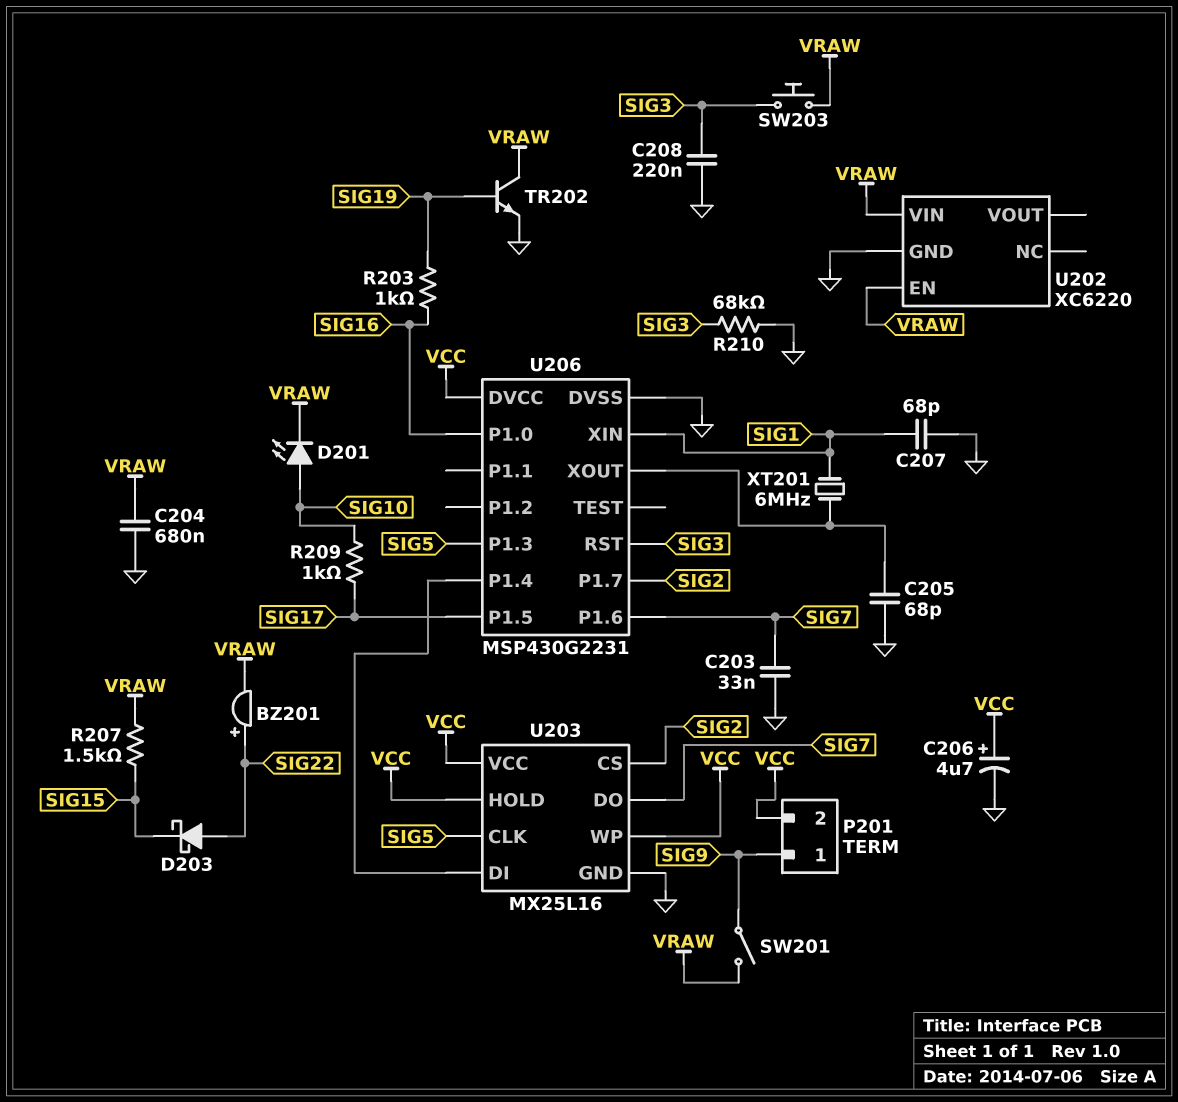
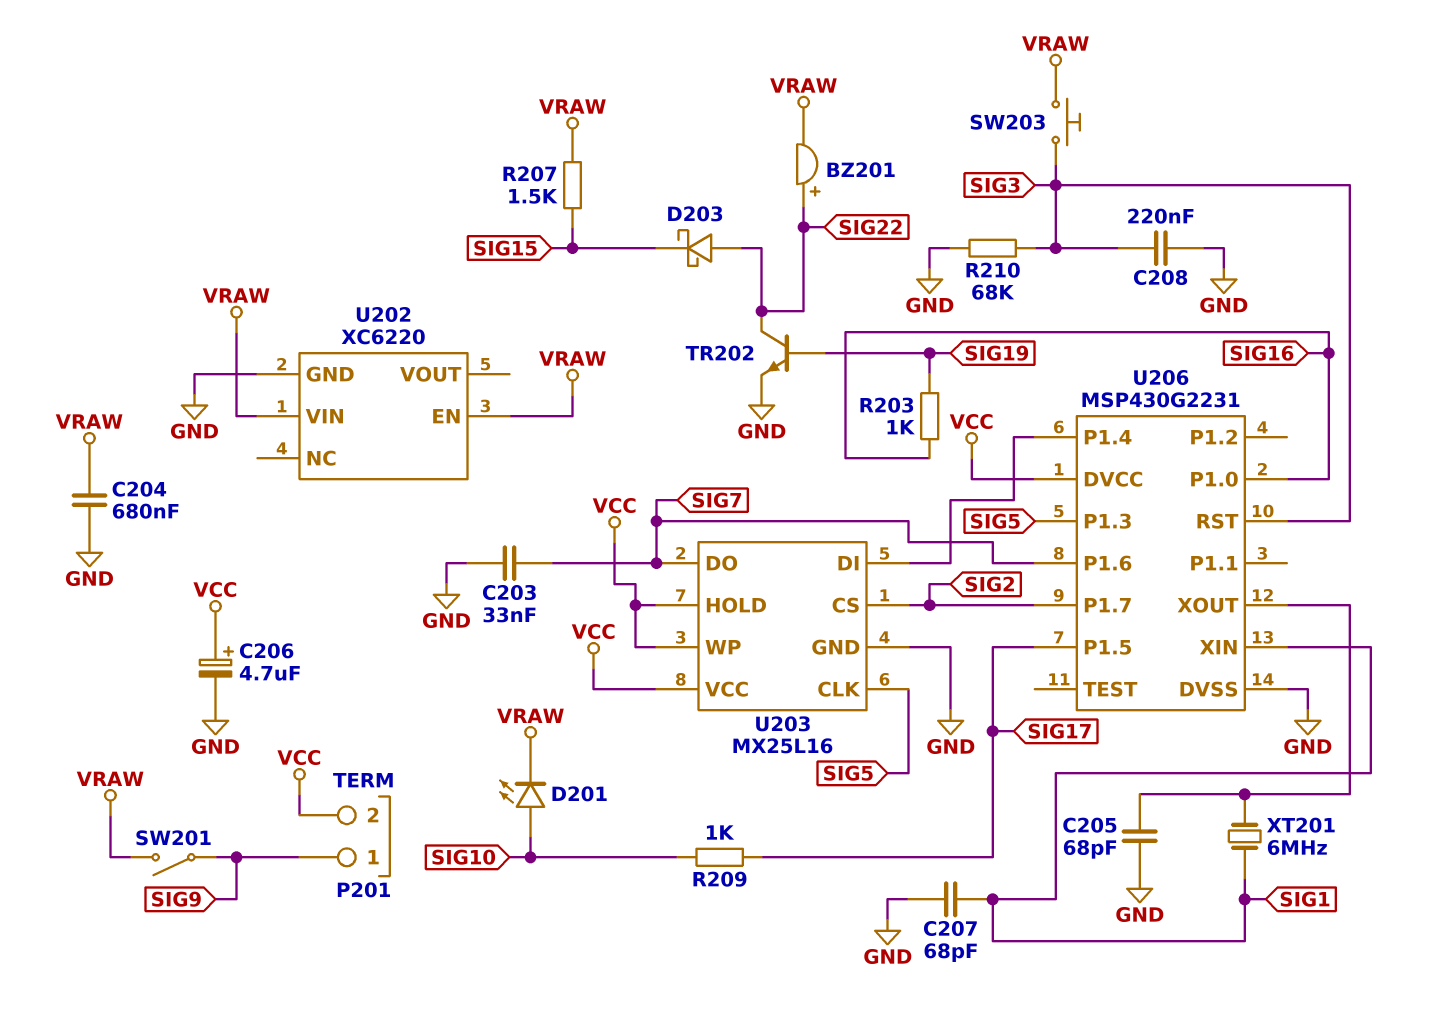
TR202: NPN (B SIG19, C VRAW, E GND) -> NPN (B SIG19, C SIG22, E GND)

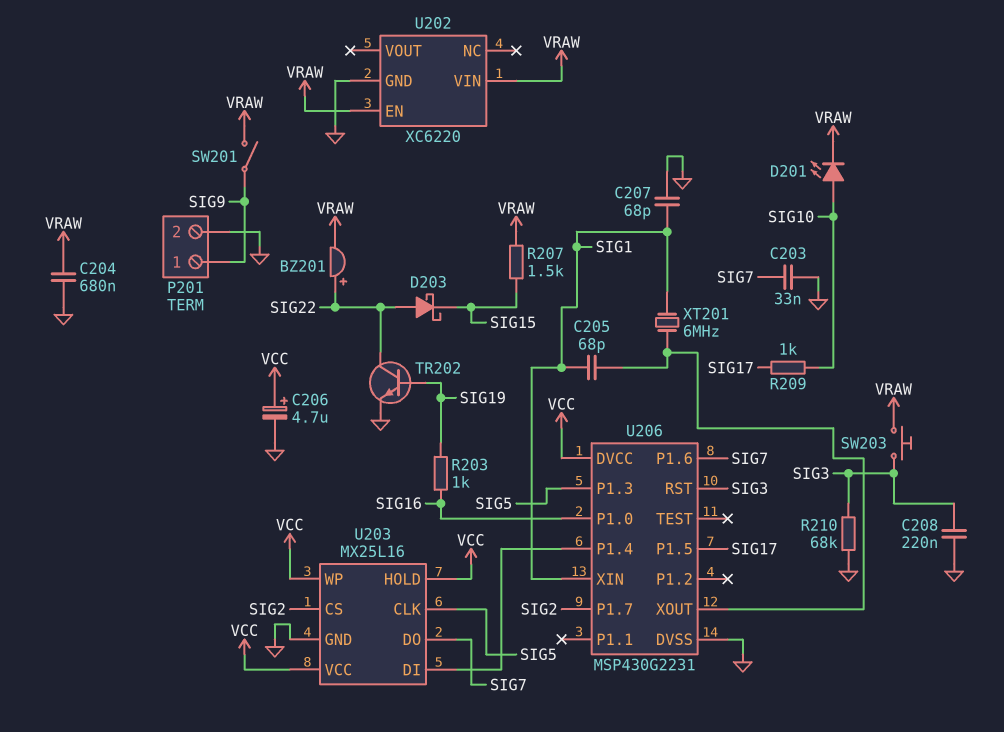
C205: 68pF (GND, U206/XOUT) -> 68pF (SIG1, U206/XOUT)
P201 pin 2: VCC -> GND

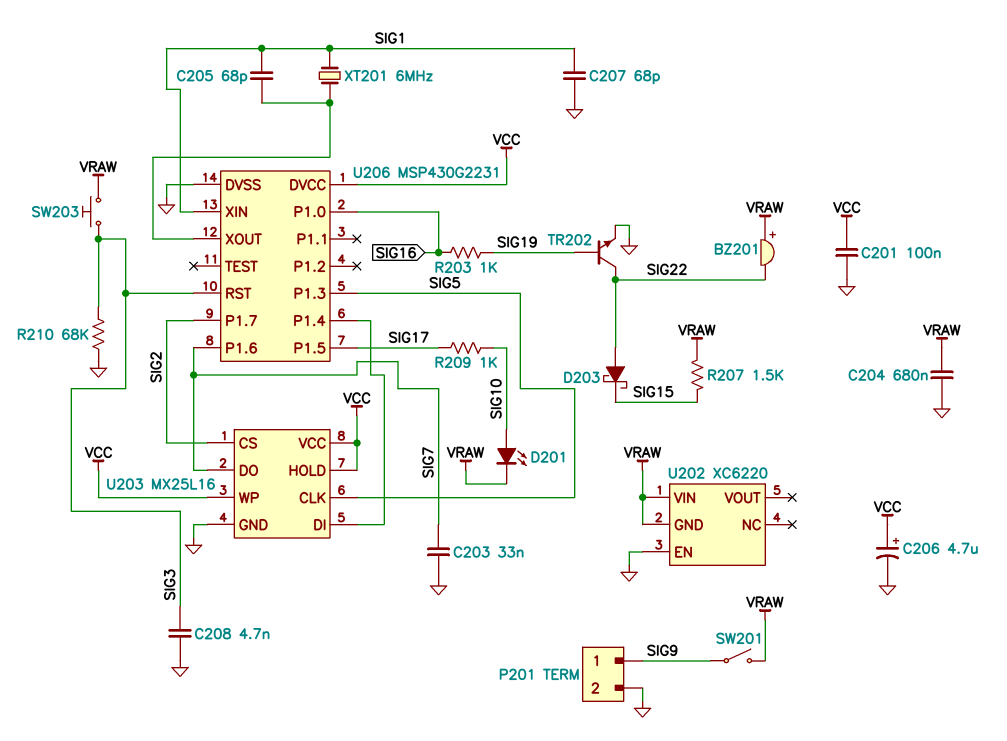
BZ201: buzzer (plus SIG22, minus VRAW) -> buzzer (plus VRAW, minus SIG22)
C201: none -> 100nF (GND, VCC)
C208: 220nF (GND, SIG3) -> 4.7nF (GND, SIG3)
U202 pin EN: VRAW -> GND
U202 pin GND: GND -> VRAW

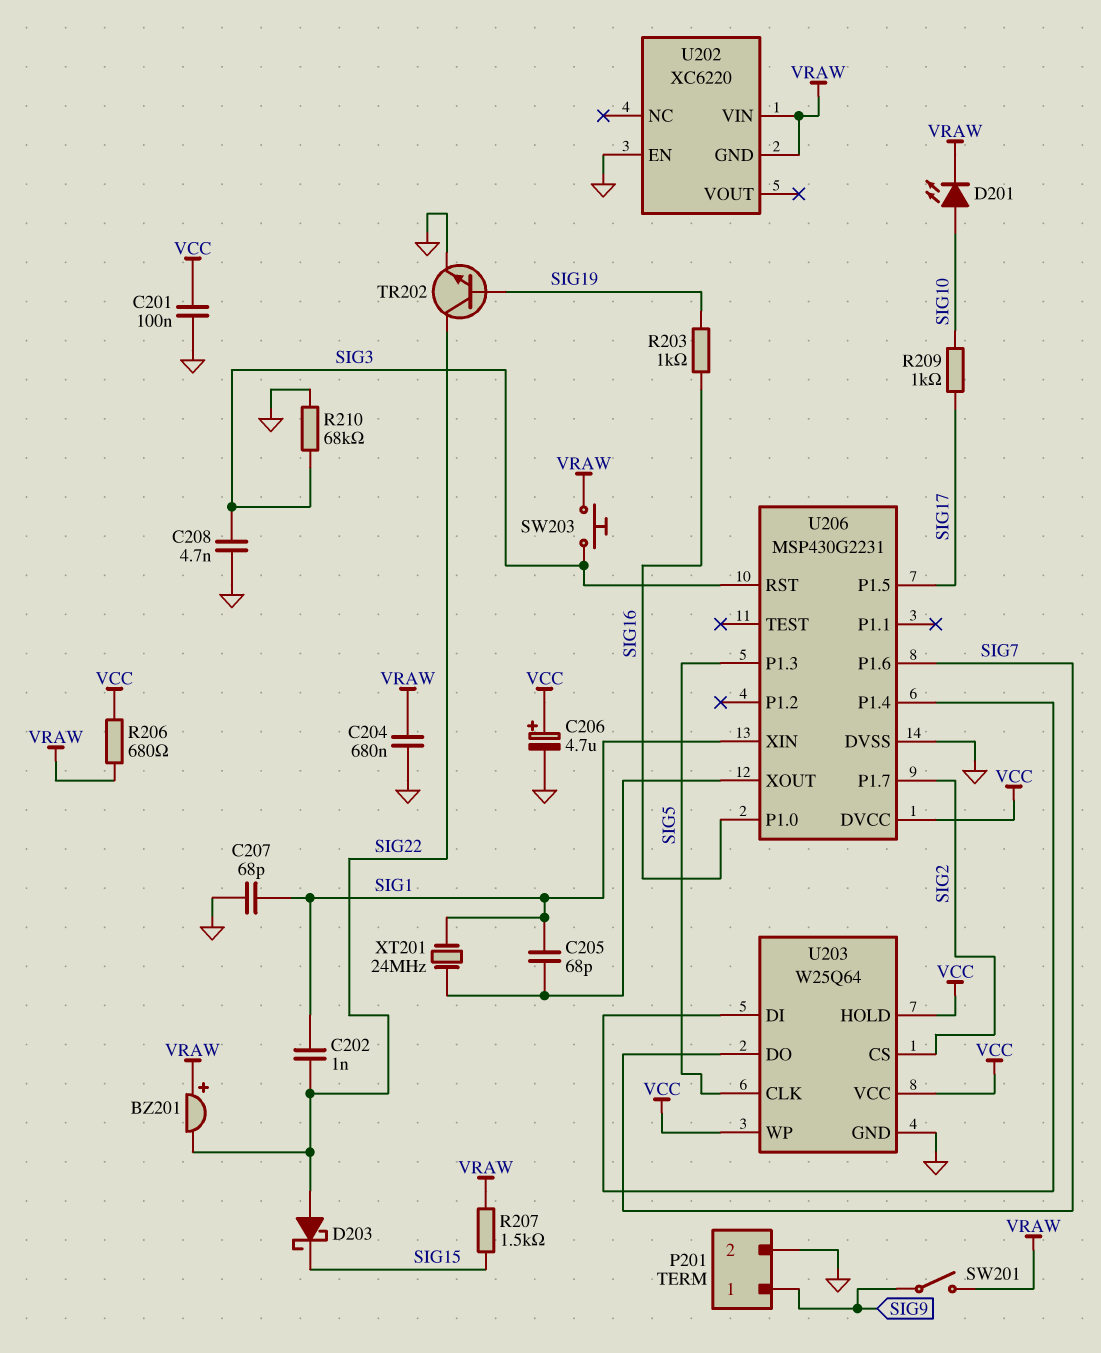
C202: none -> 1nF (SIG1, SIG22)
C203: 33nF (GND, SIG7) -> none
R206: none -> 680 (VCC, VRAW)
U203: MX25L16 -> W25Q64
XT201: 6MHz (SIG1, U206/XOUT) -> 24MHz (SIG1, U206/XOUT)

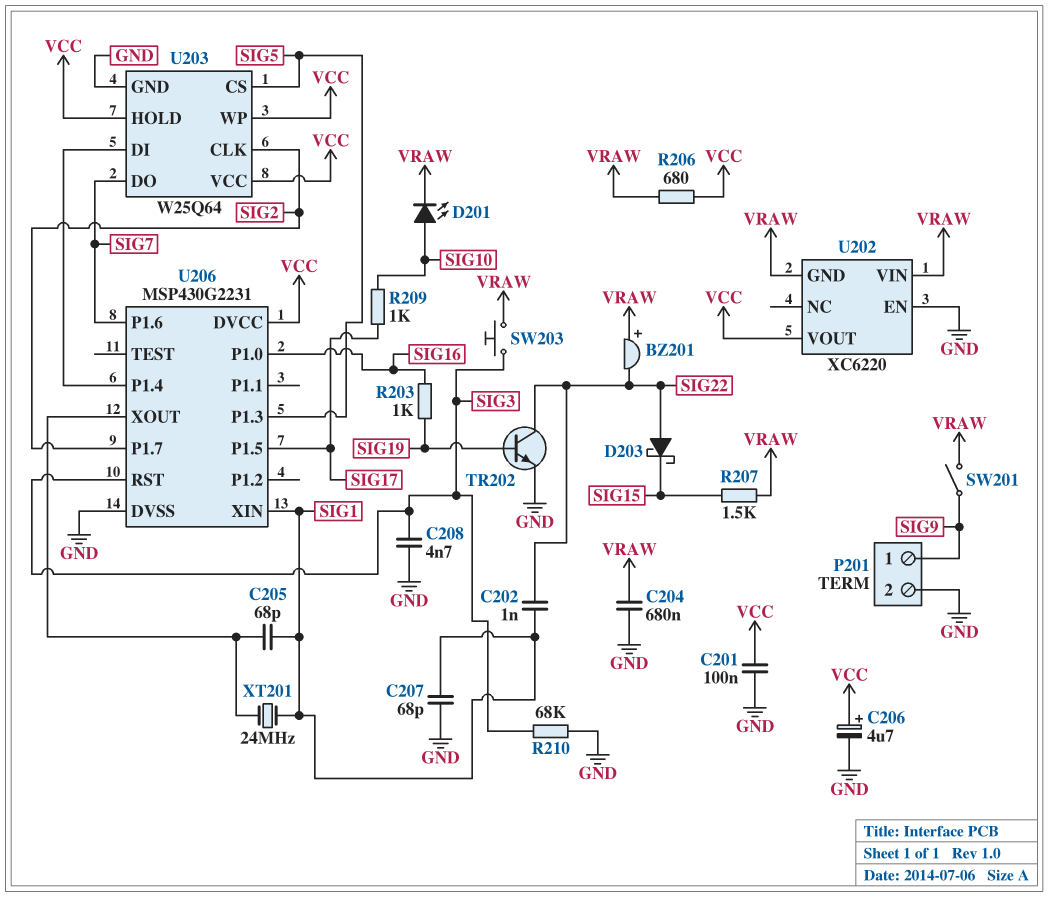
U202 pin VOUT: none -> VCC
U203 pin CLK: SIG5 -> SIG2
U203 pin CS: SIG2 -> SIG5

